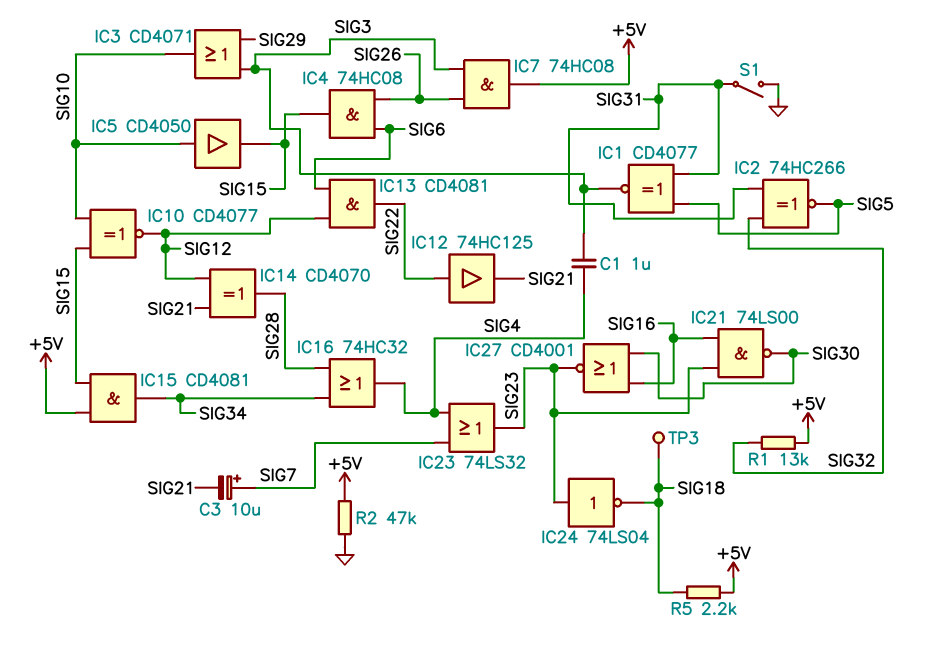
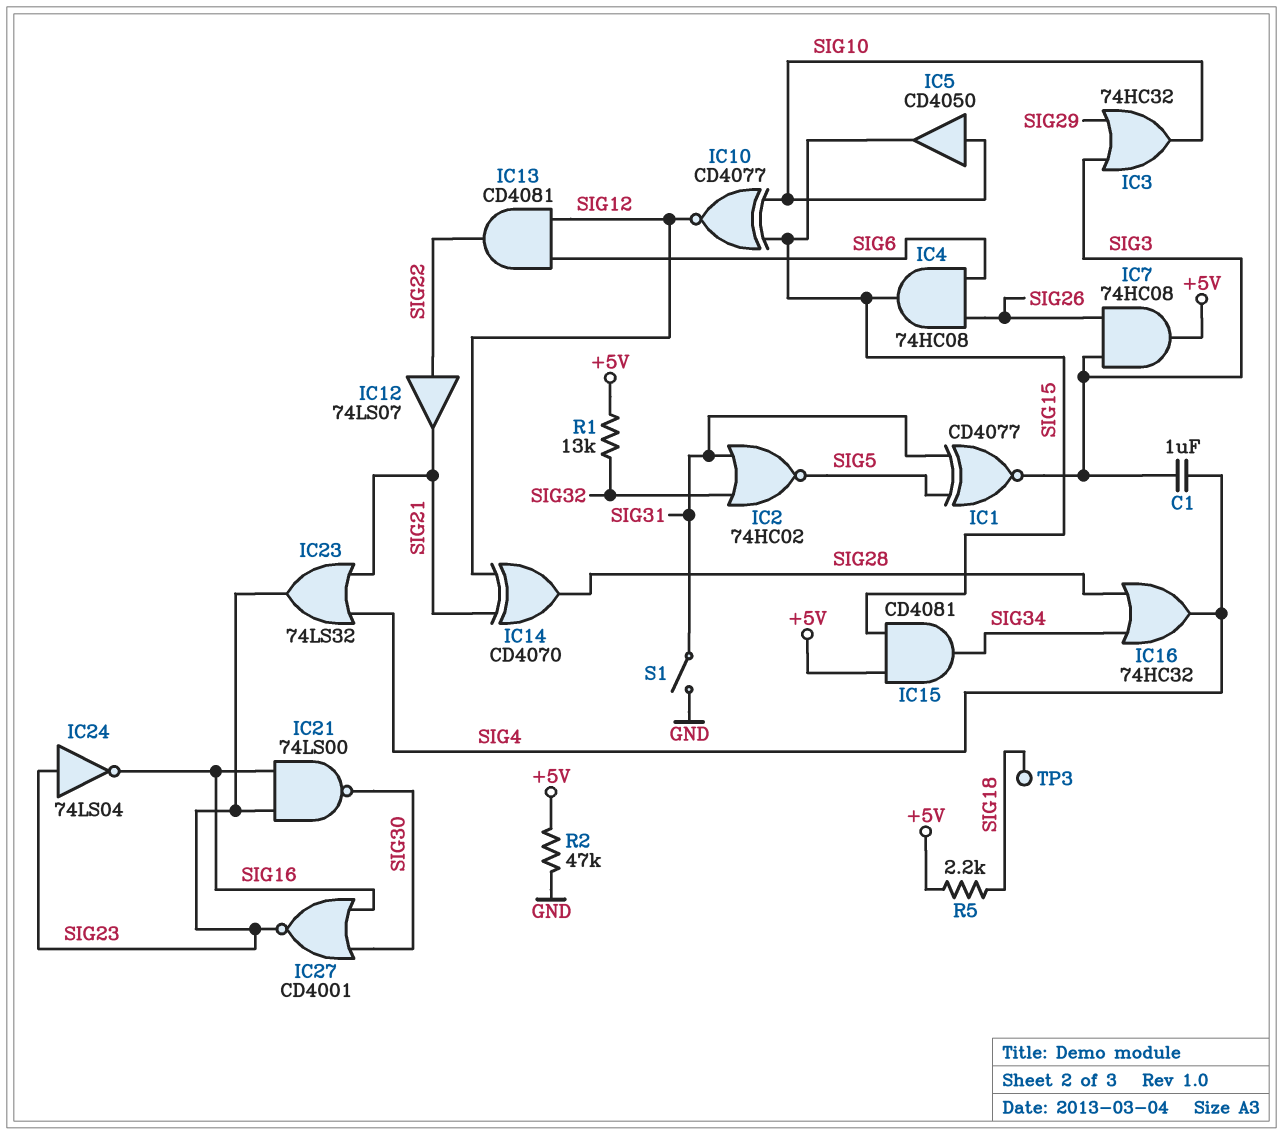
C3: 10uF (plus SIG7, minus SIG21) -> none
IC2: XNOR 74HC266 (in SIG31, in SIG32, out SIG5) -> NOR 74HC02 (in SIG31, in SIG32, out SIG5)
IC3: OR CD4071 (in SIG3, in SIG29, out SIG10) -> OR 74HC32 (in SIG3, in SIG29, out SIG10)
IC12: buffer 74HC125 (in SIG22, out SIG21) -> buffer 74LS07 (in SIG22, out SIG21)
IC23: OR 74LS32 (in SIG4, in SIG7, out SIG23) -> OR 74LS32 (in SIG4, in SIG21, out SIG23)
IC24: NOT 74LS04 (in SIG23, out SIG18) -> NOT 74LS04 (in SIG23, out SIG16)

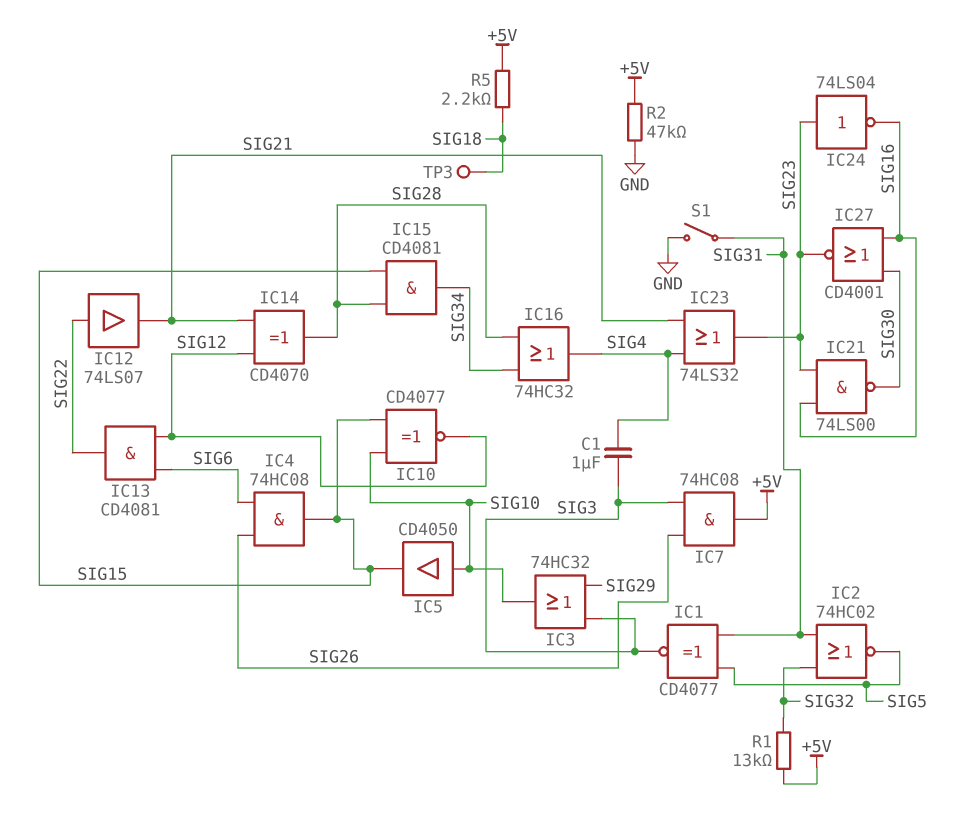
IC15: AND CD4081 (in +5V, in SIG15, out SIG34) -> AND CD4081 (in SIG15, in SIG28, out SIG34)

